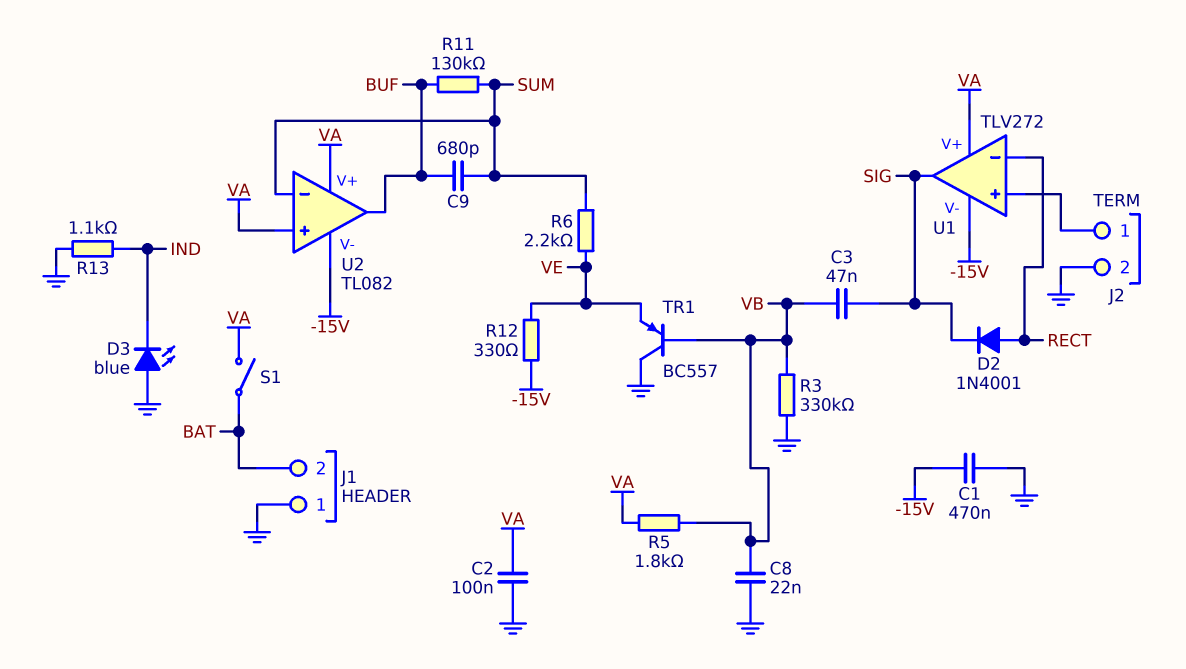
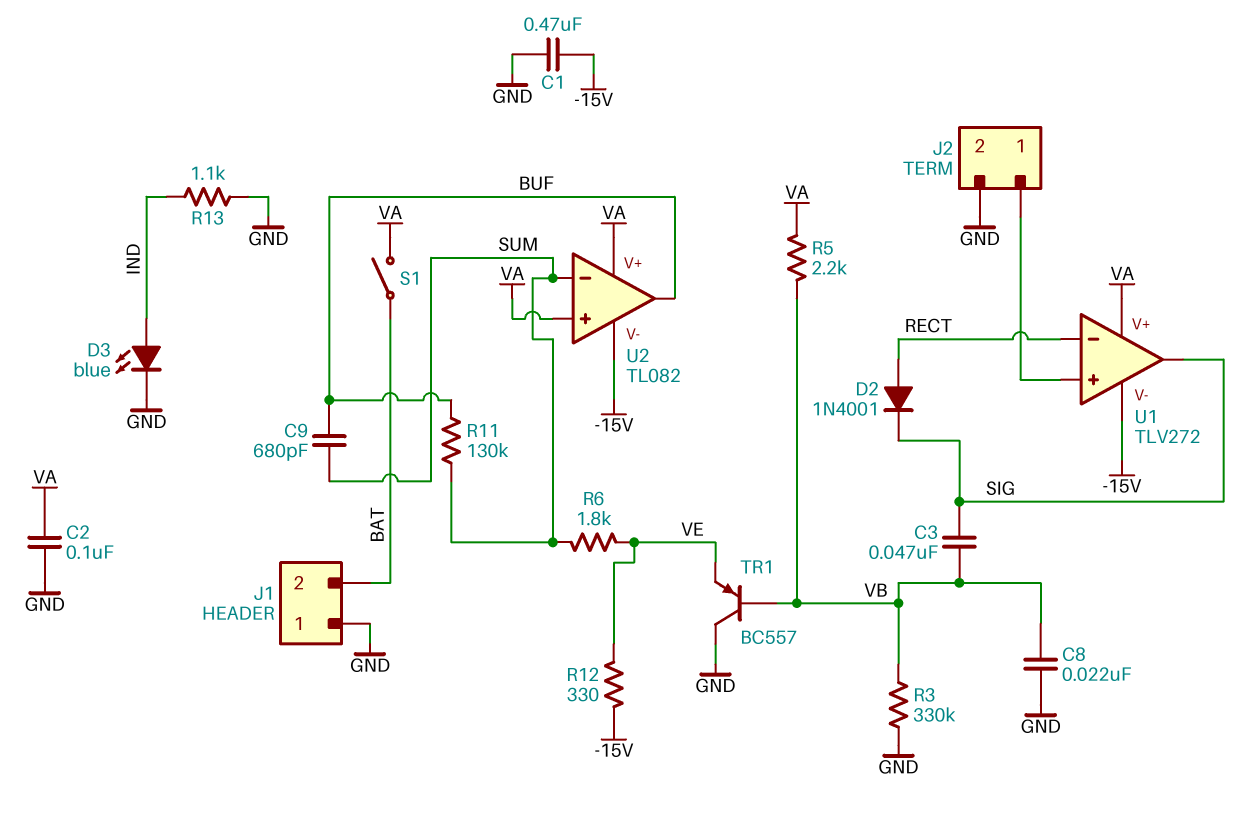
D3: LED blue (A GND, K IND) -> LED blue (A IND, K GND)
R5: 1.8k (VA, VB) -> 2.2k (VA, VB)
R6: 2.2k (SUM, VE) -> 1.8k (SUM, VE)

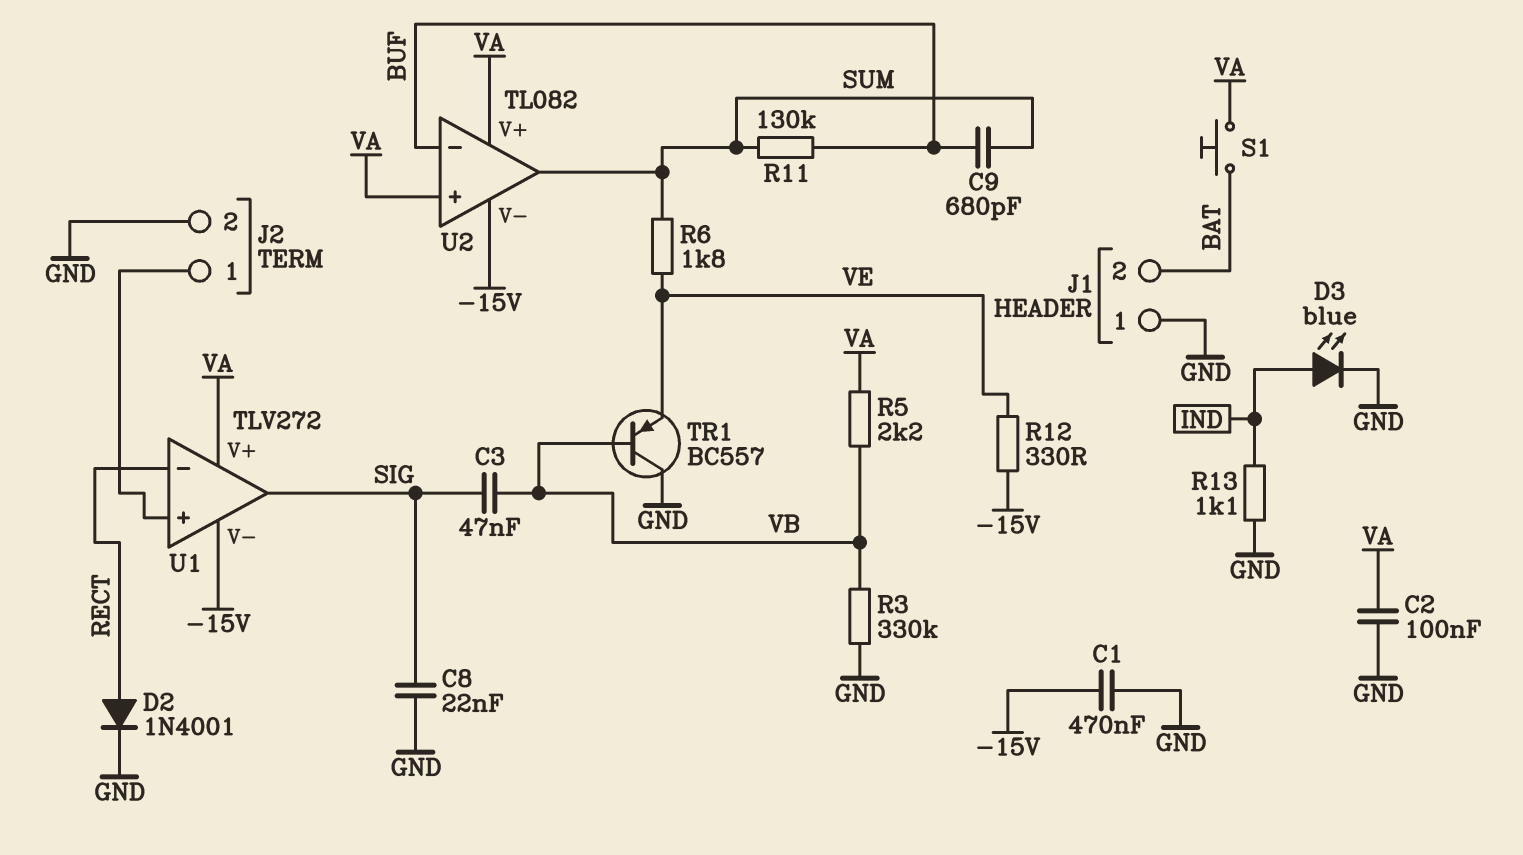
C8: 22nF (GND, VB) -> 22nF (GND, SIG)
D2: diode 1N4001 (A RECT, K SIG) -> diode 1N4001 (A RECT, K GND)
S1: switch (BAT, VA) -> button (BAT, VA)
U2 pin in-: SUM -> BUF
U2 pin out: BUF -> SUM

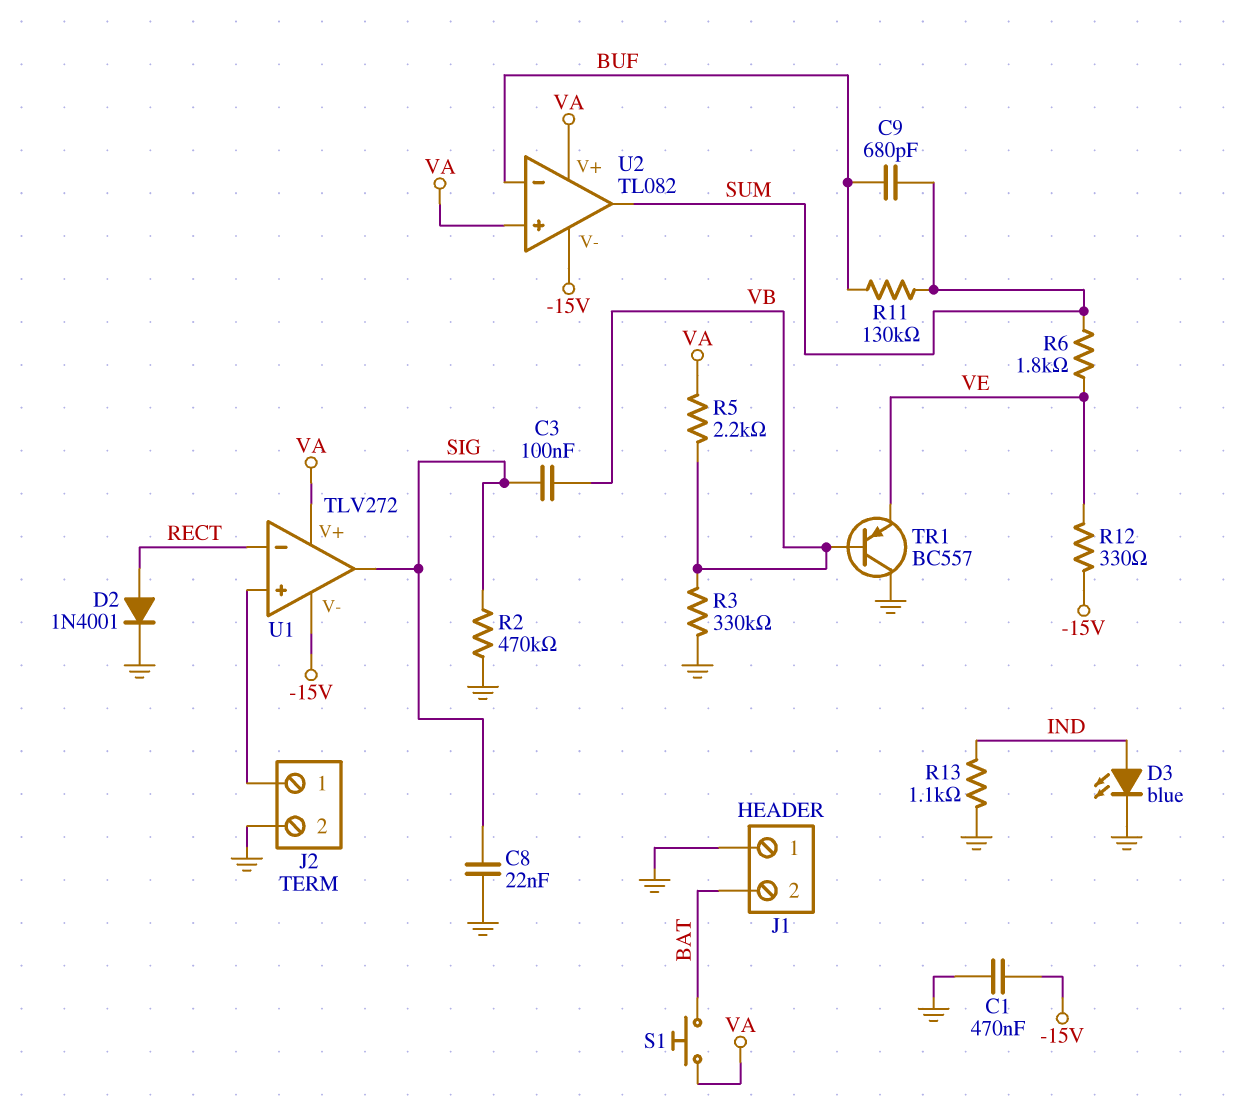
C2: 100nF (GND, VA) -> none
C3: 47nF (SIG, VB) -> 100nF (SIG, VB)
R2: none -> 470k (GND, SIG)

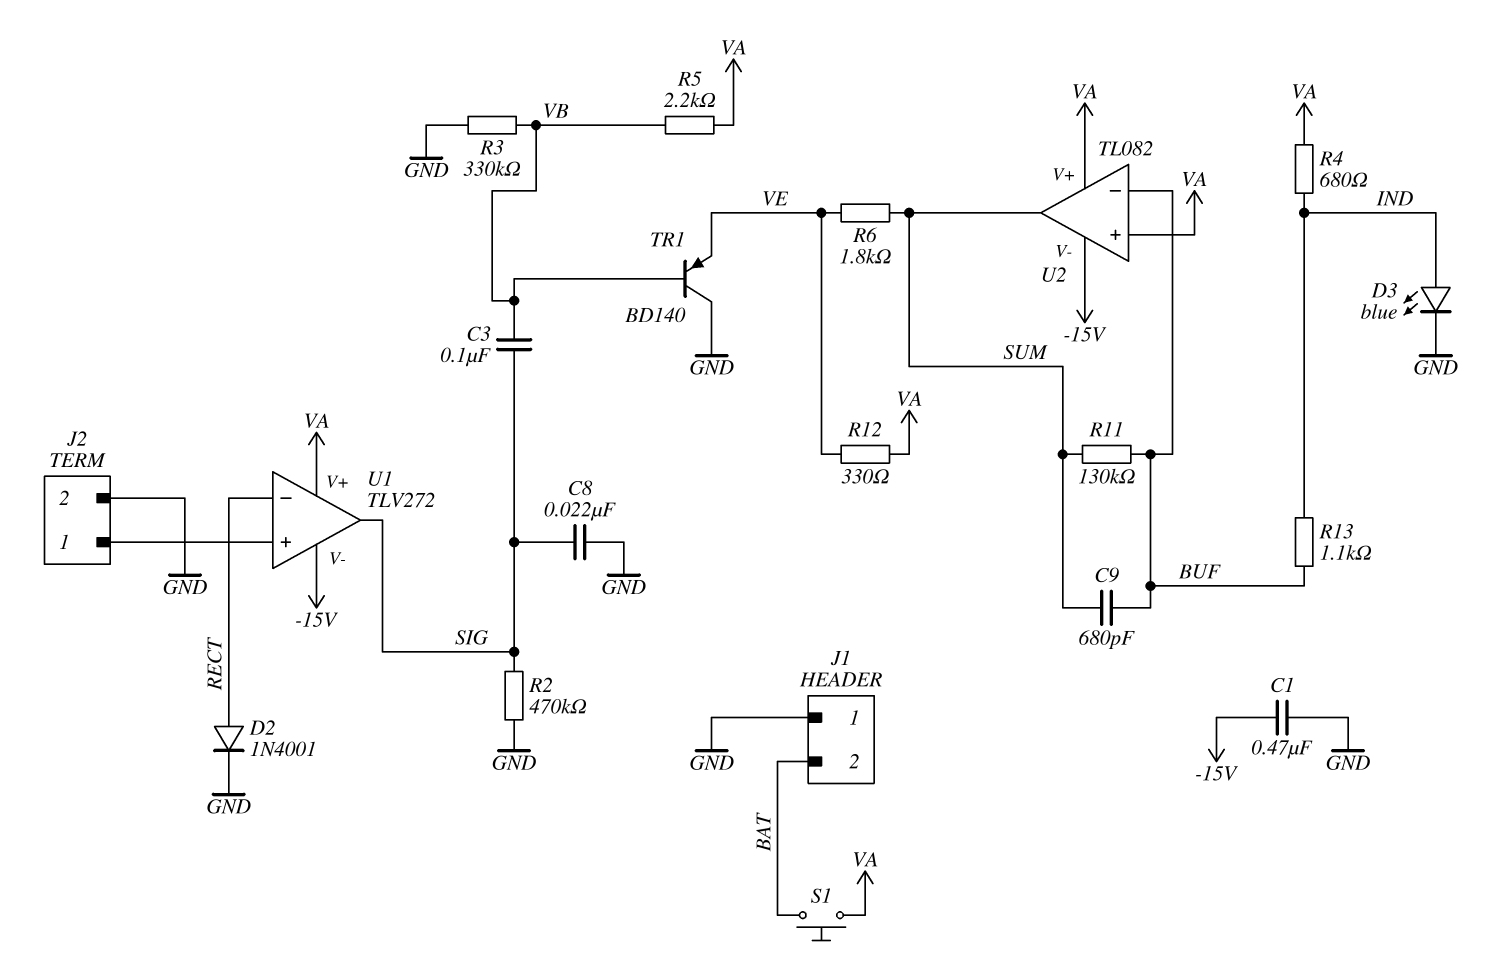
R4: none -> 680 (IND, VA)
R12: 330 (-15V, VE) -> 330 (VA, VE)
R13: 1.1k (GND, IND) -> 1.1k (BUF, IND)
TR1: PNP BC557 (B VB, C GND, E VE) -> PNP BD140 (B VB, C GND, E VE)

